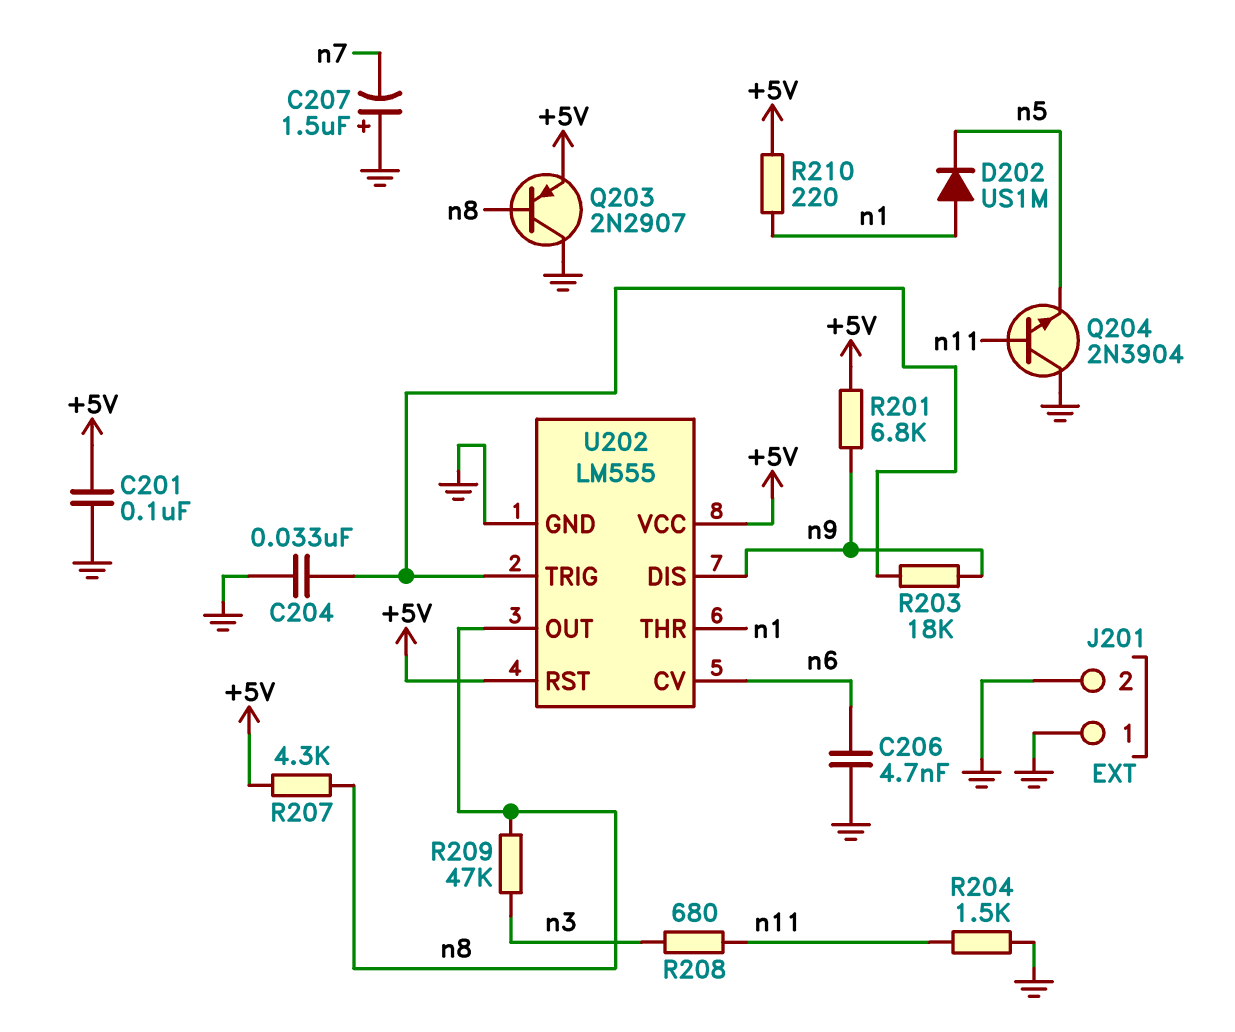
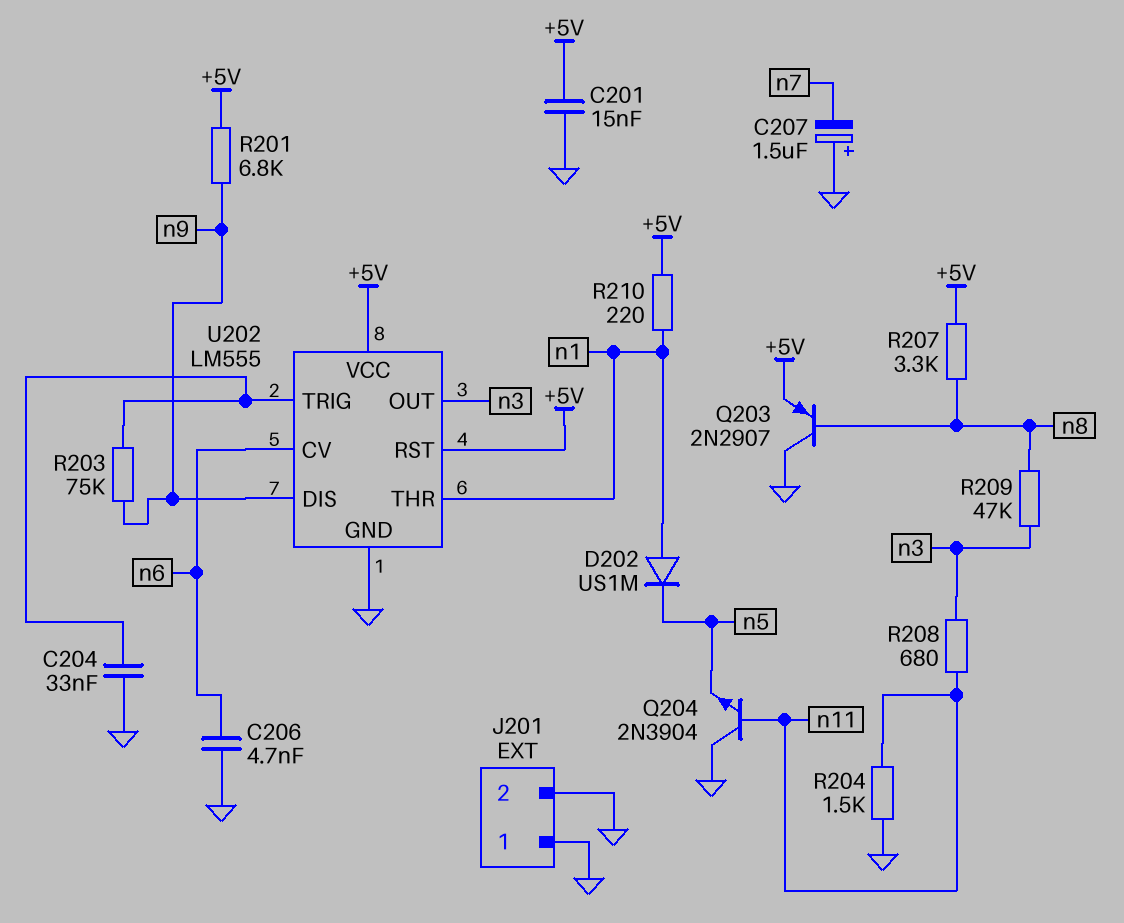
C201: 100nF (+5V, GND) -> 15nF (+5V, GND)
R203: 18k (U202/TRIG, n9) -> 75k (U202/TRIG, n9)
R207: 4.3k (+5V, n8) -> 3.3k (+5V, n8)
U202 pin OUT: n8 -> n3

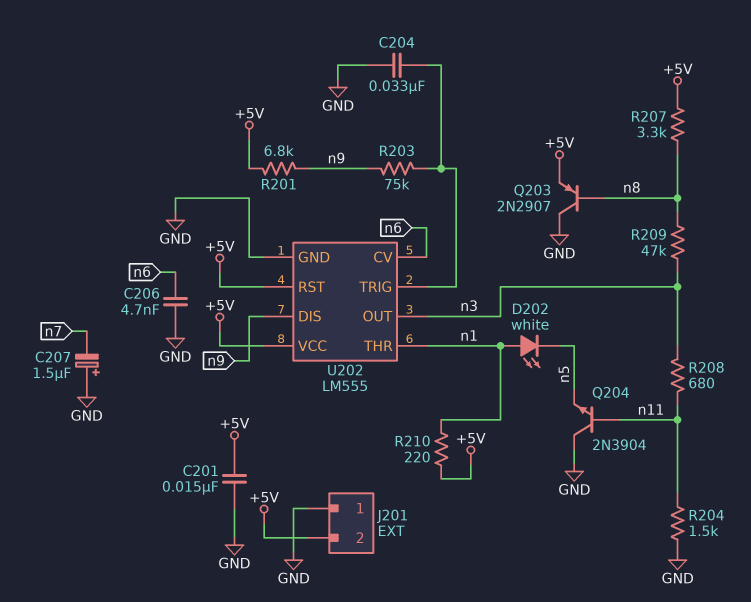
D202: diode US1M (A n1, K n5) -> LED white (A n1, K n5)
J201 pin 2: GND -> +5V

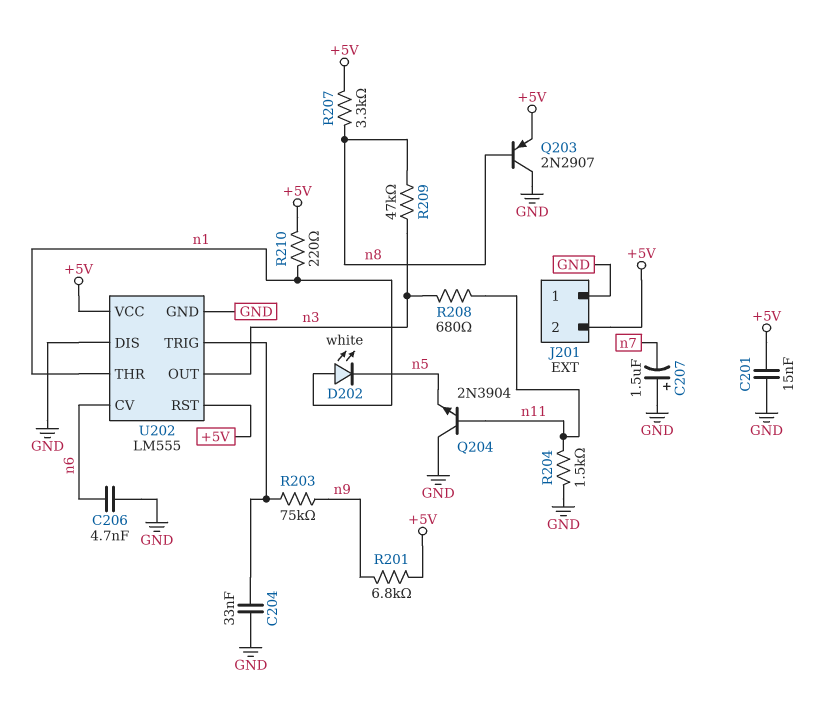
U202 pin DIS: n9 -> GND

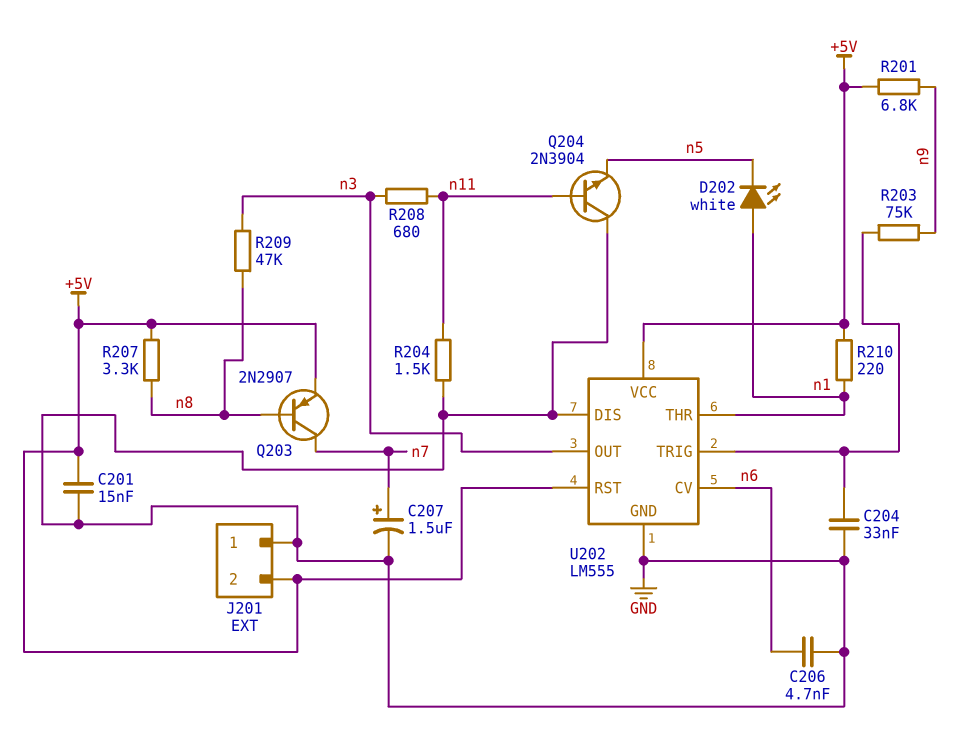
C207: 1.5uF (plus GND, minus n7) -> 1.5uF (plus n7, minus GND)
Q203: PNP 2N2907 (B n8, C GND, E +5V) -> PNP 2N2907 (B n8, C n7, E +5V)

